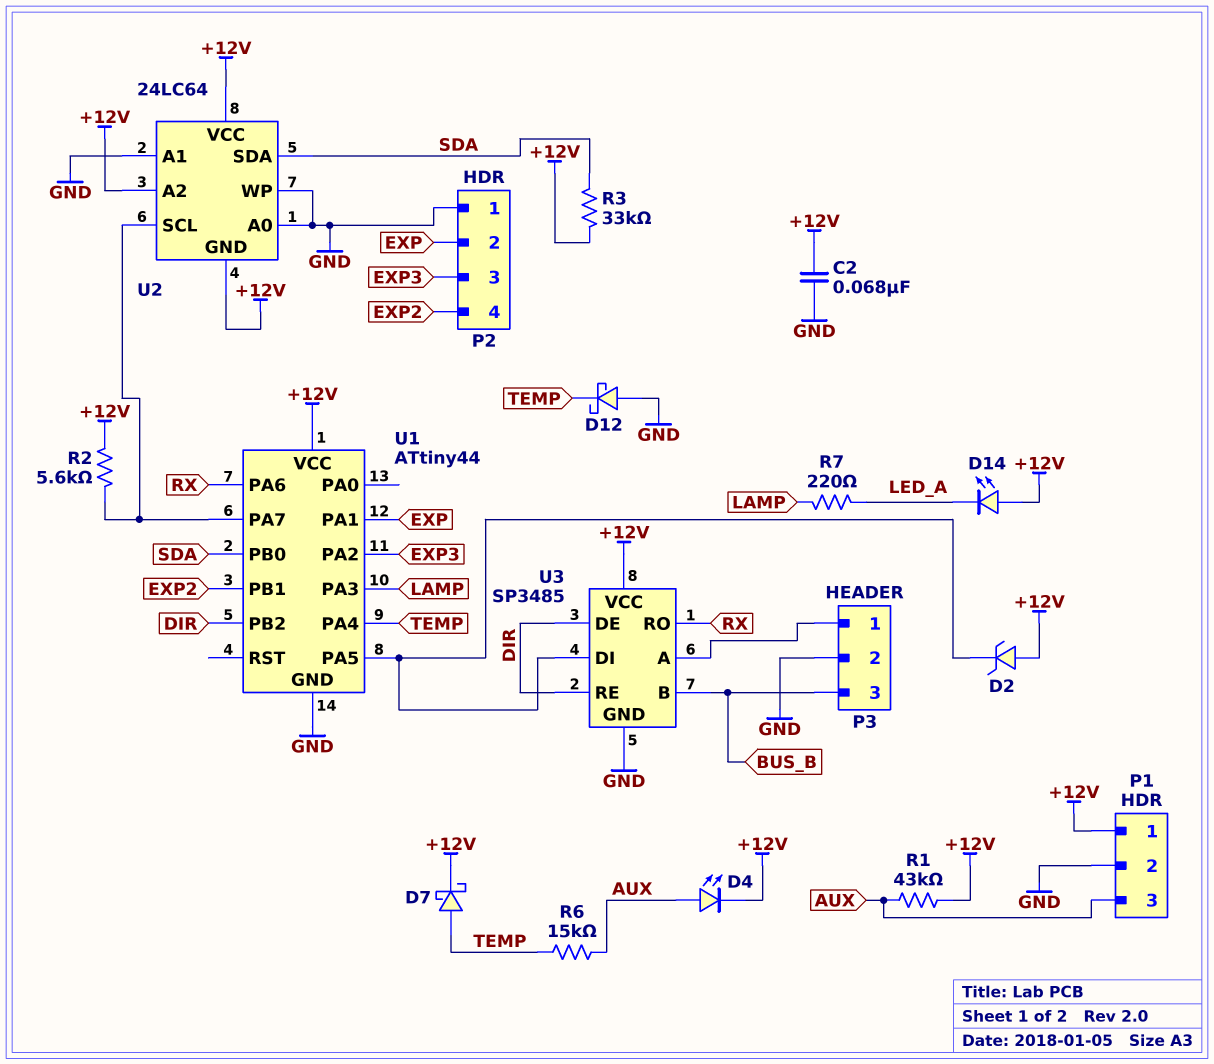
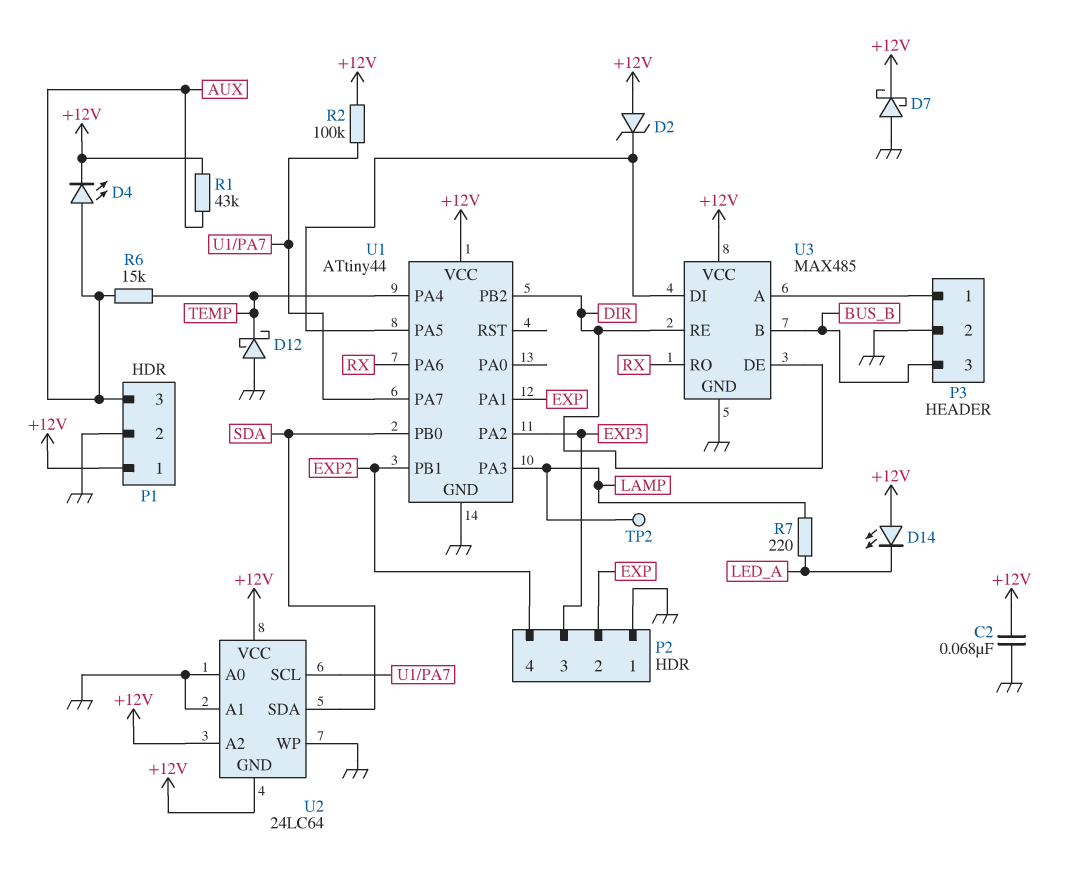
D7: schottky (A TEMP, K +12V) -> schottky (A GND, K +12V)
R2: 5.6k (+12V, U1/PA7) -> 100k (+12V, U1/PA7)
R3: 33k (+12V, SDA) -> none
TP2: none -> test point (LAMP)
U3: SP3485 -> MAX485

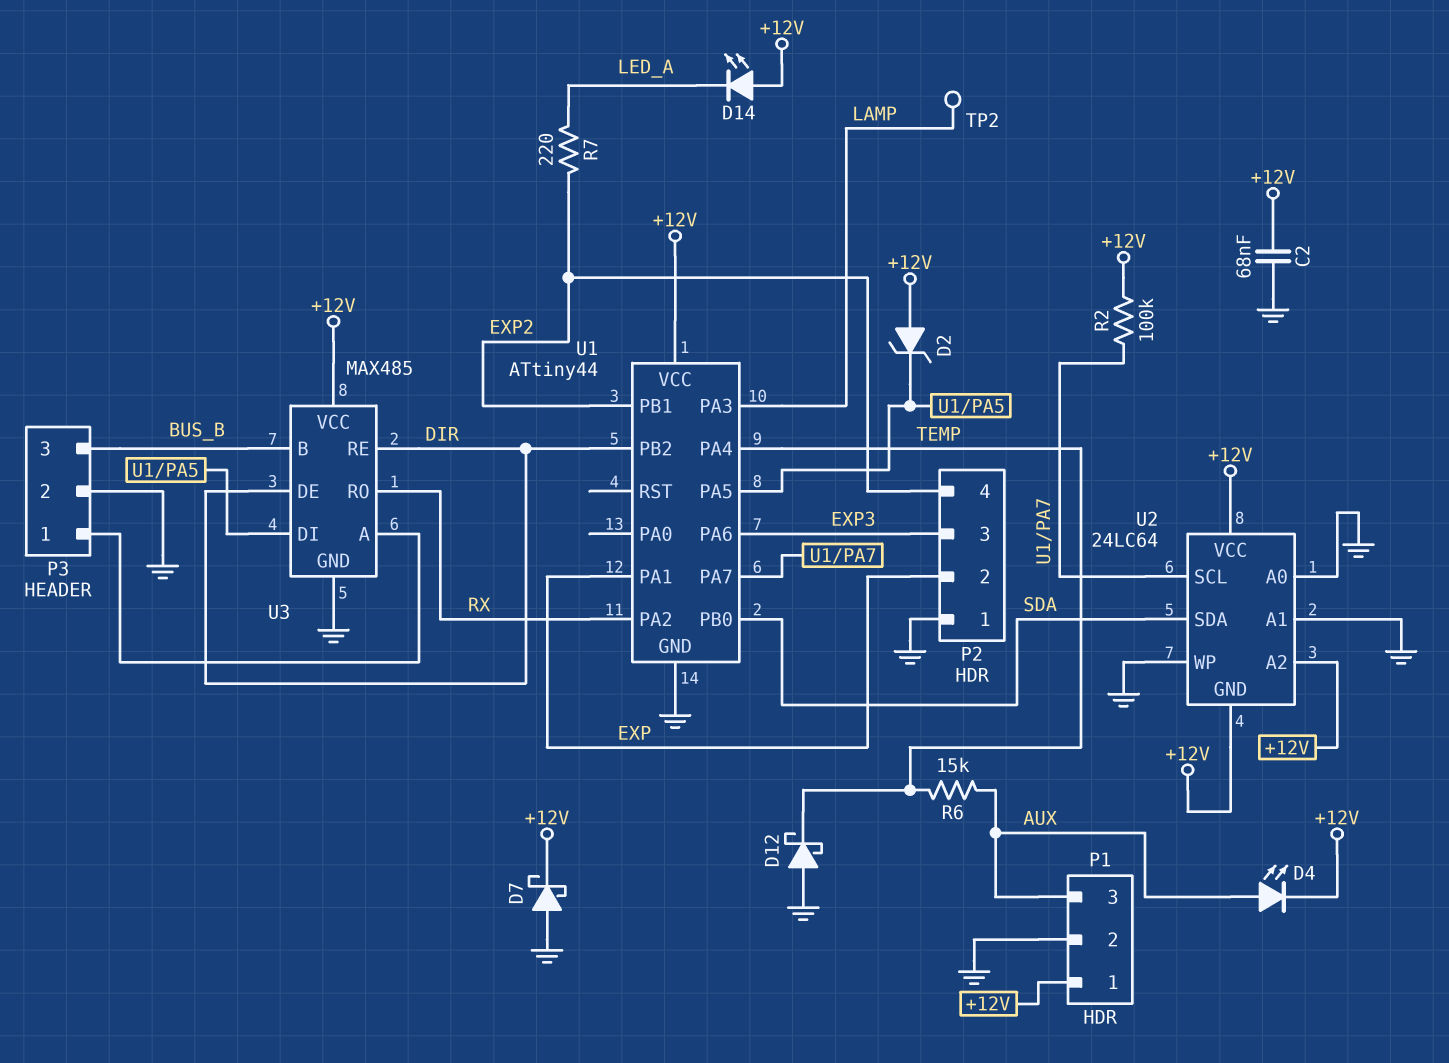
R1: 43k (+12V, AUX) -> none
R7: 220 (LAMP, LED_A) -> 220 (EXP2, LED_A)
U1 pin PA2: EXP3 -> RX
U1 pin PA6: RX -> EXP3

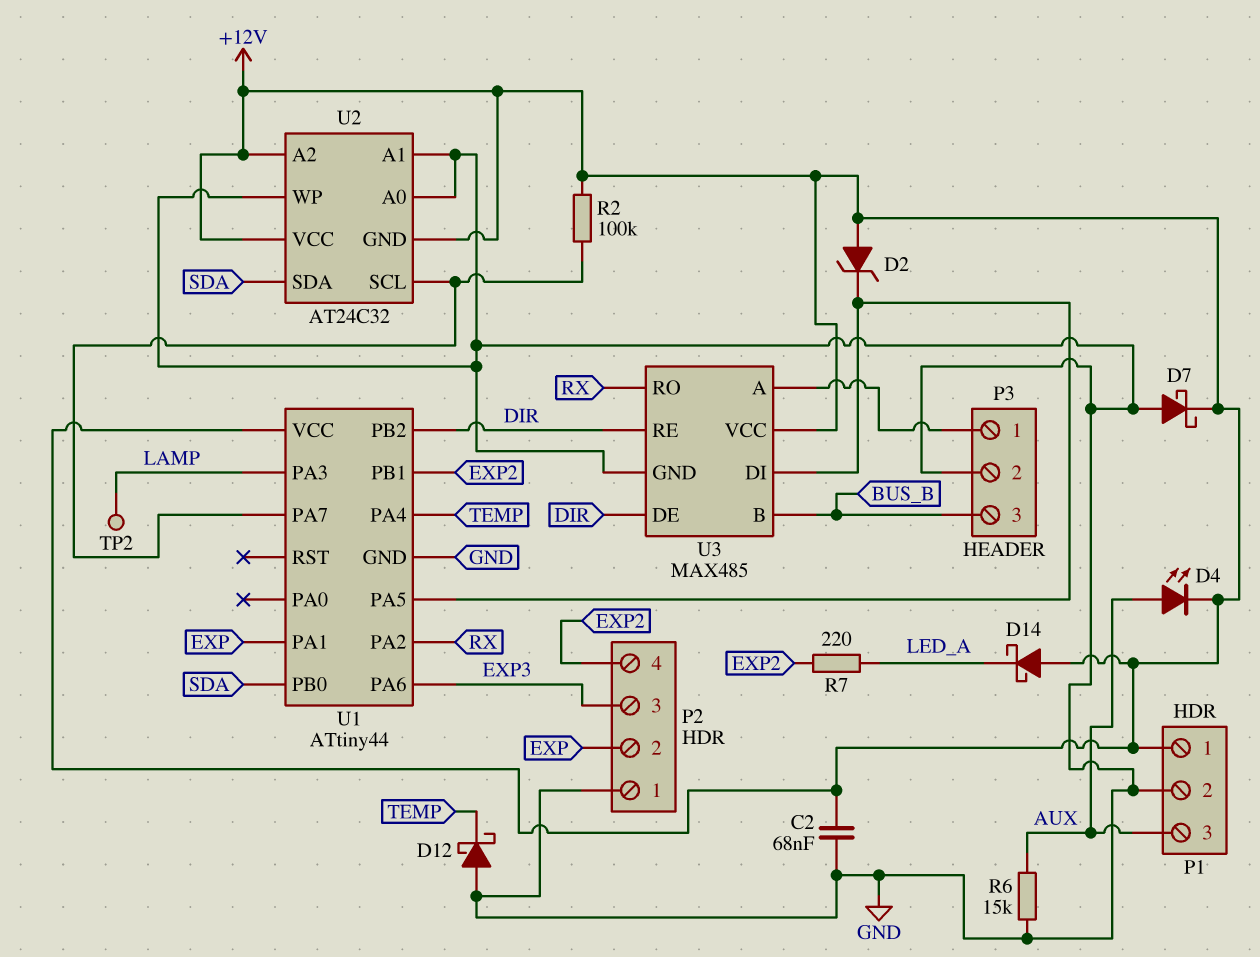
D14: LED (A +12V, K LED_A) -> schottky (A +12V, K LED_A)
R6: 15k (AUX, TEMP) -> 15k (AUX, GND)
U2: 24LC64 -> AT24C32

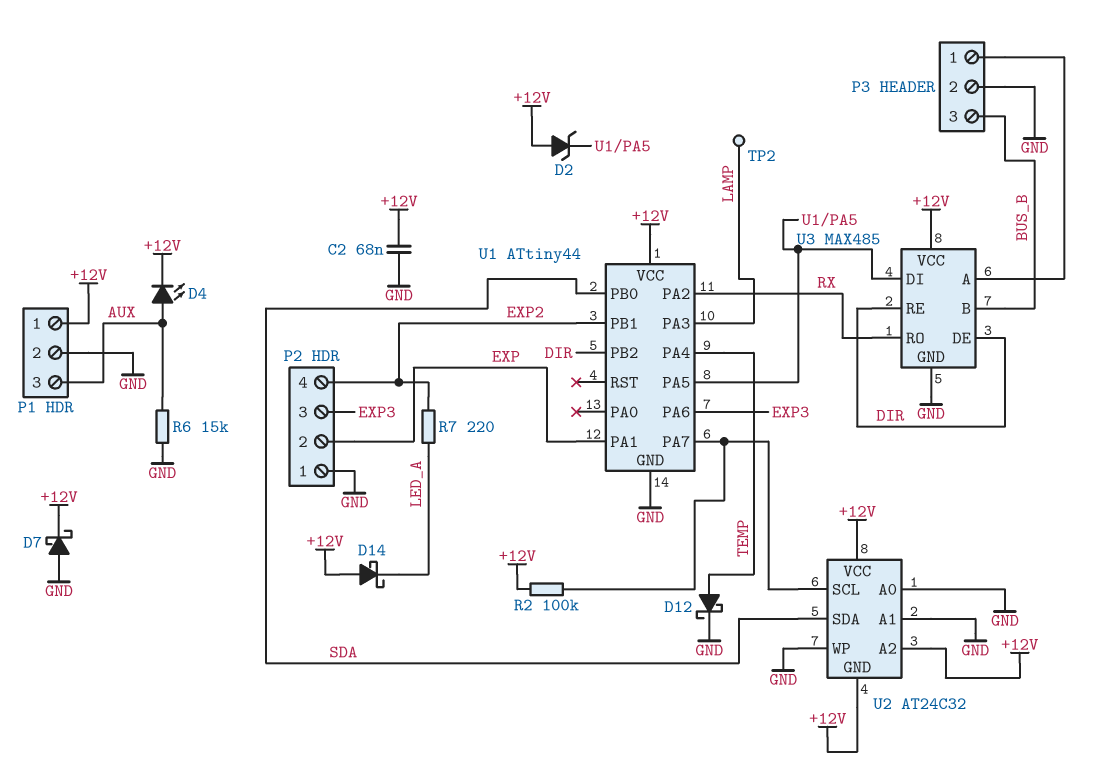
D12: schottky (A GND, K TEMP) -> schottky (A TEMP, K GND)

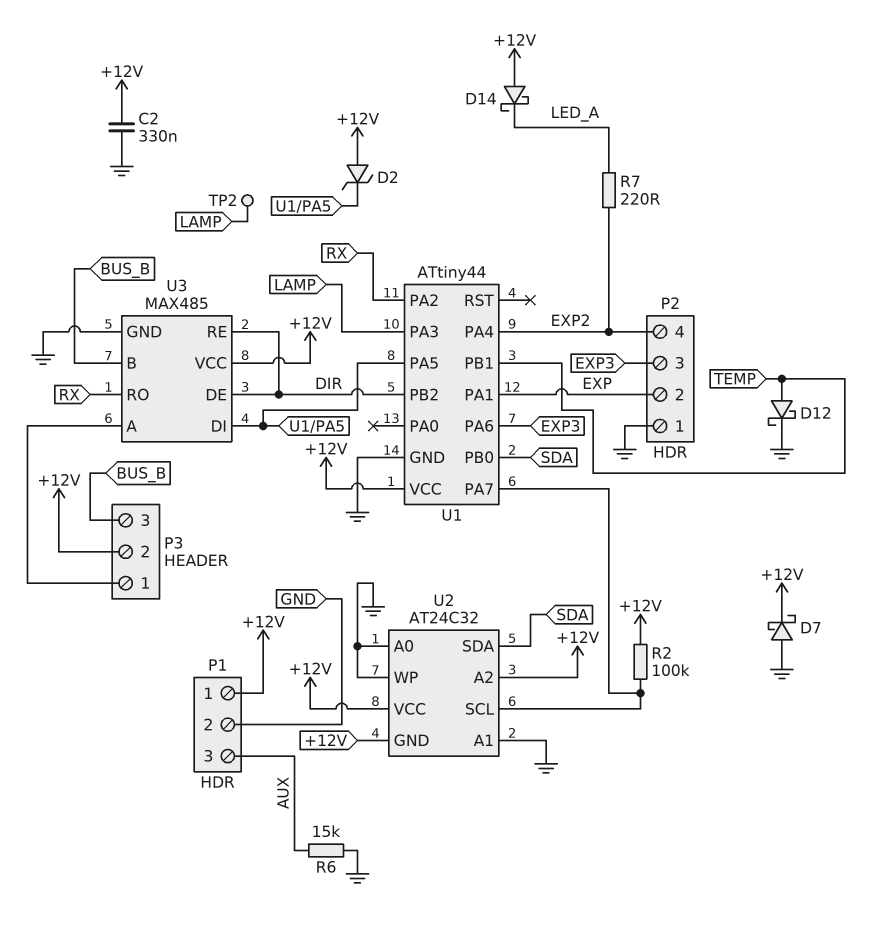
C2: 68nF (+12V, GND) -> 330nF (+12V, GND)
D4: LED (A AUX, K +12V) -> none
P3 pin 2: GND -> +12V
U1 pin PA4: TEMP -> EXP2
U1 pin PB1: EXP2 -> TEMP

